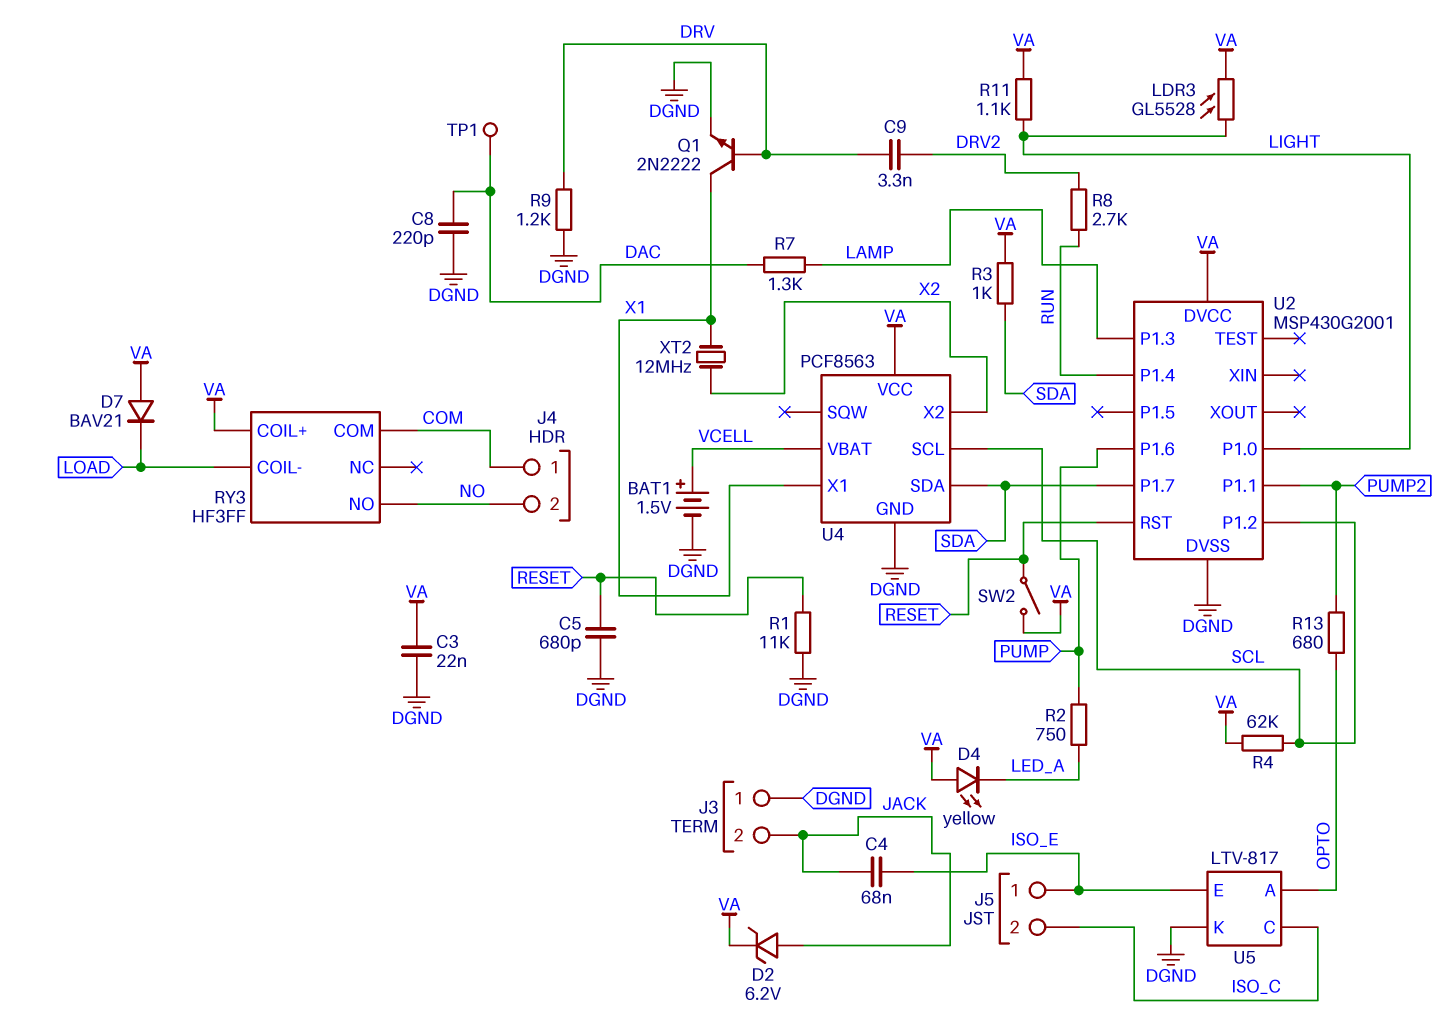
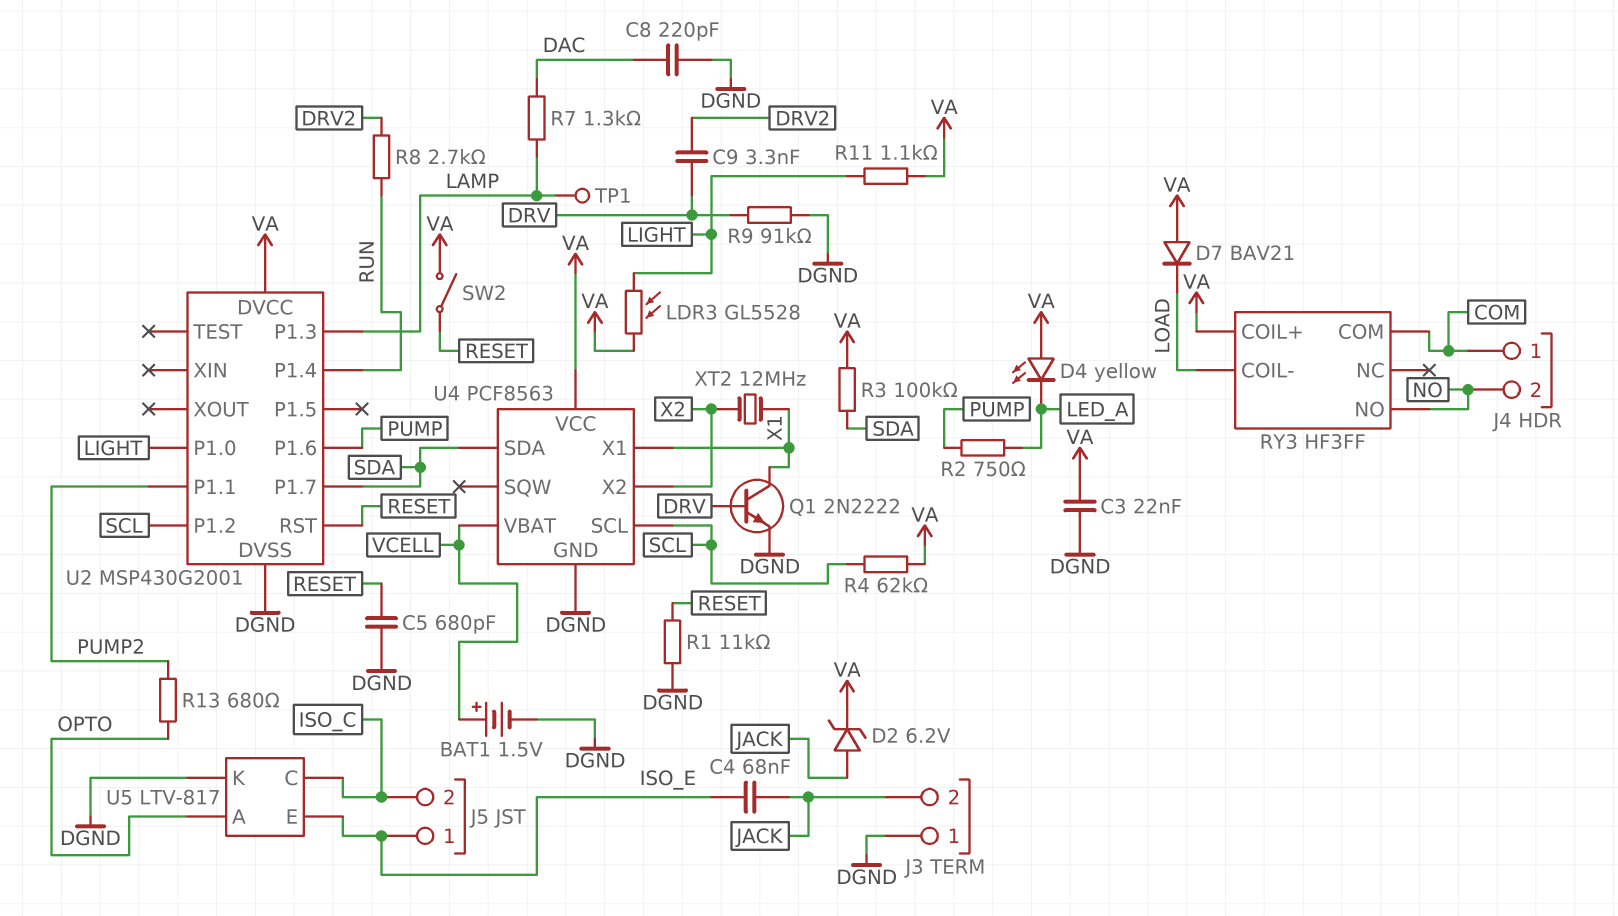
R3: 1k (SDA, VA) -> 100k (SDA, VA)
R9: 1.2k (DGND, DRV) -> 91k (DGND, DRV)
TP1: test point (DAC) -> test point (LAMP)

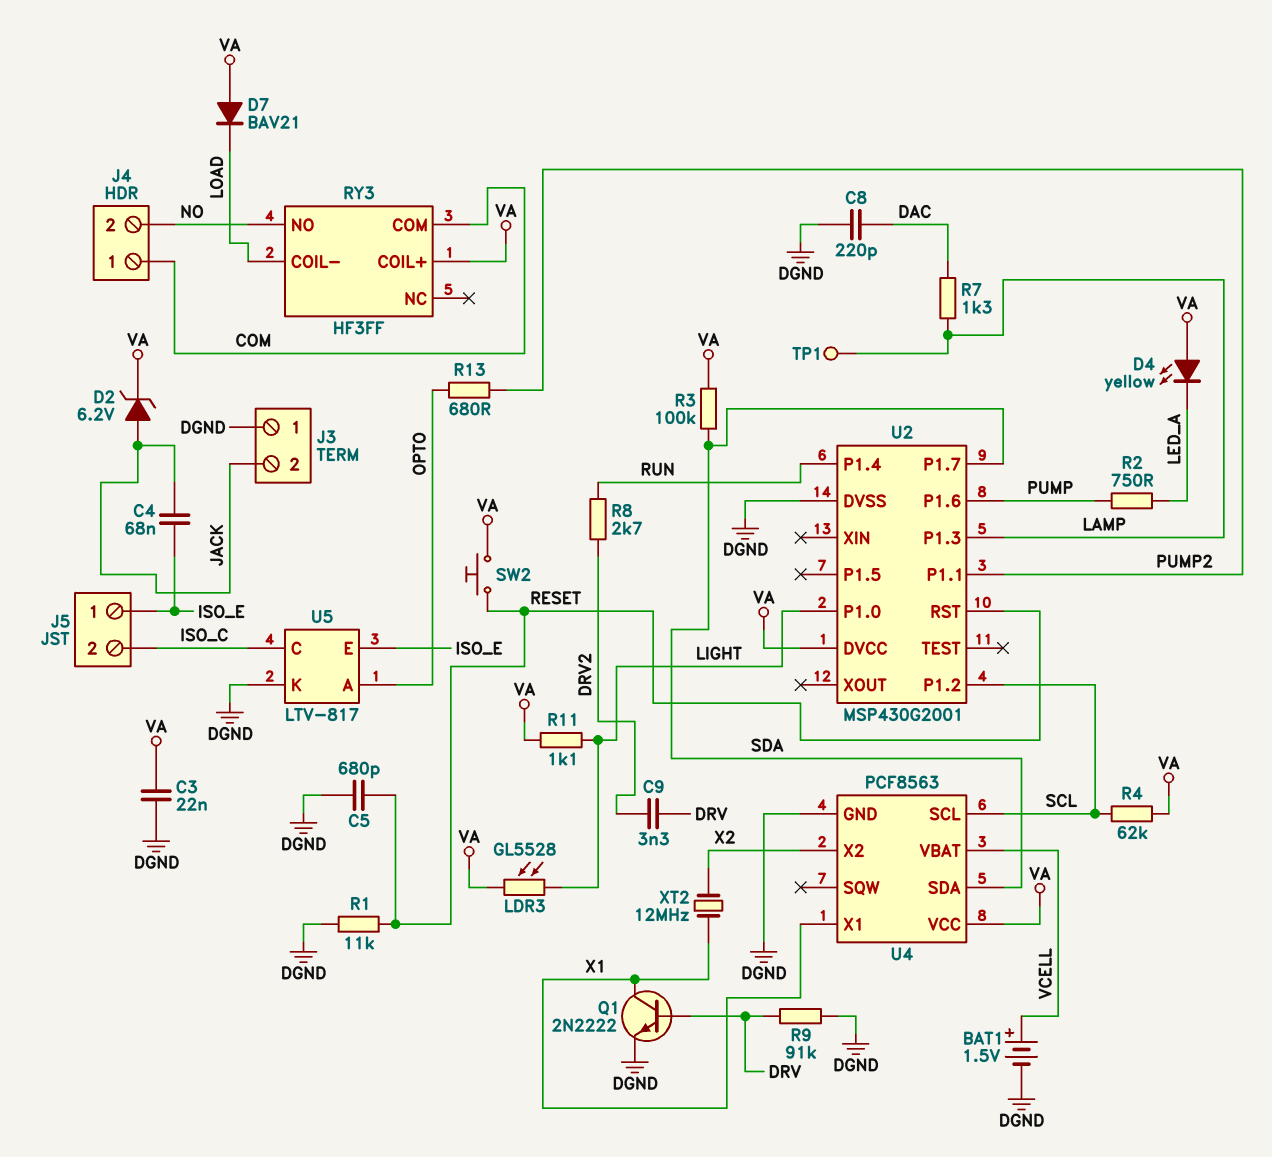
SW2: switch (RESET, VA) -> button (RESET, VA)

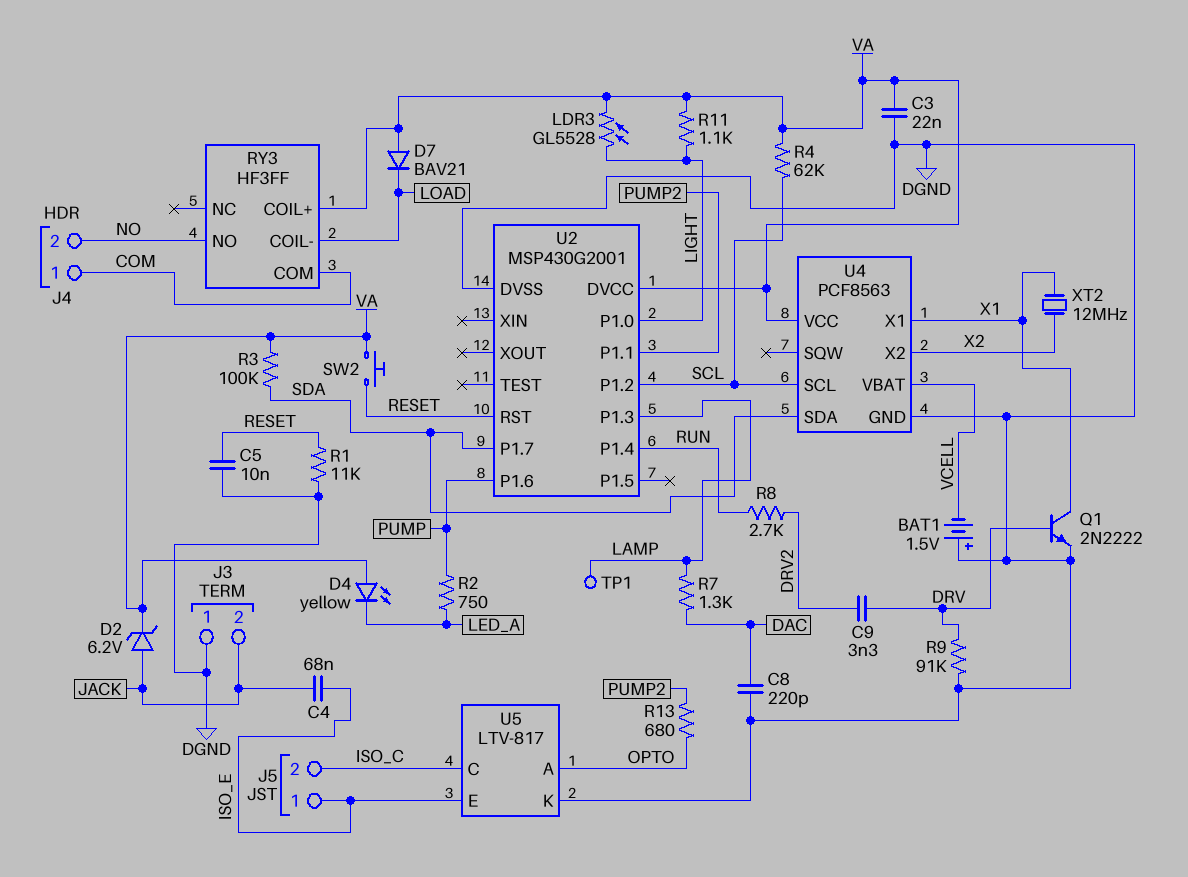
BAT1: 1.5V (plus VCELL, minus DGND) -> 1.5V (plus DGND, minus VCELL)
C5: 680pF (DGND, RESET) -> 10nF (DGND, RESET)

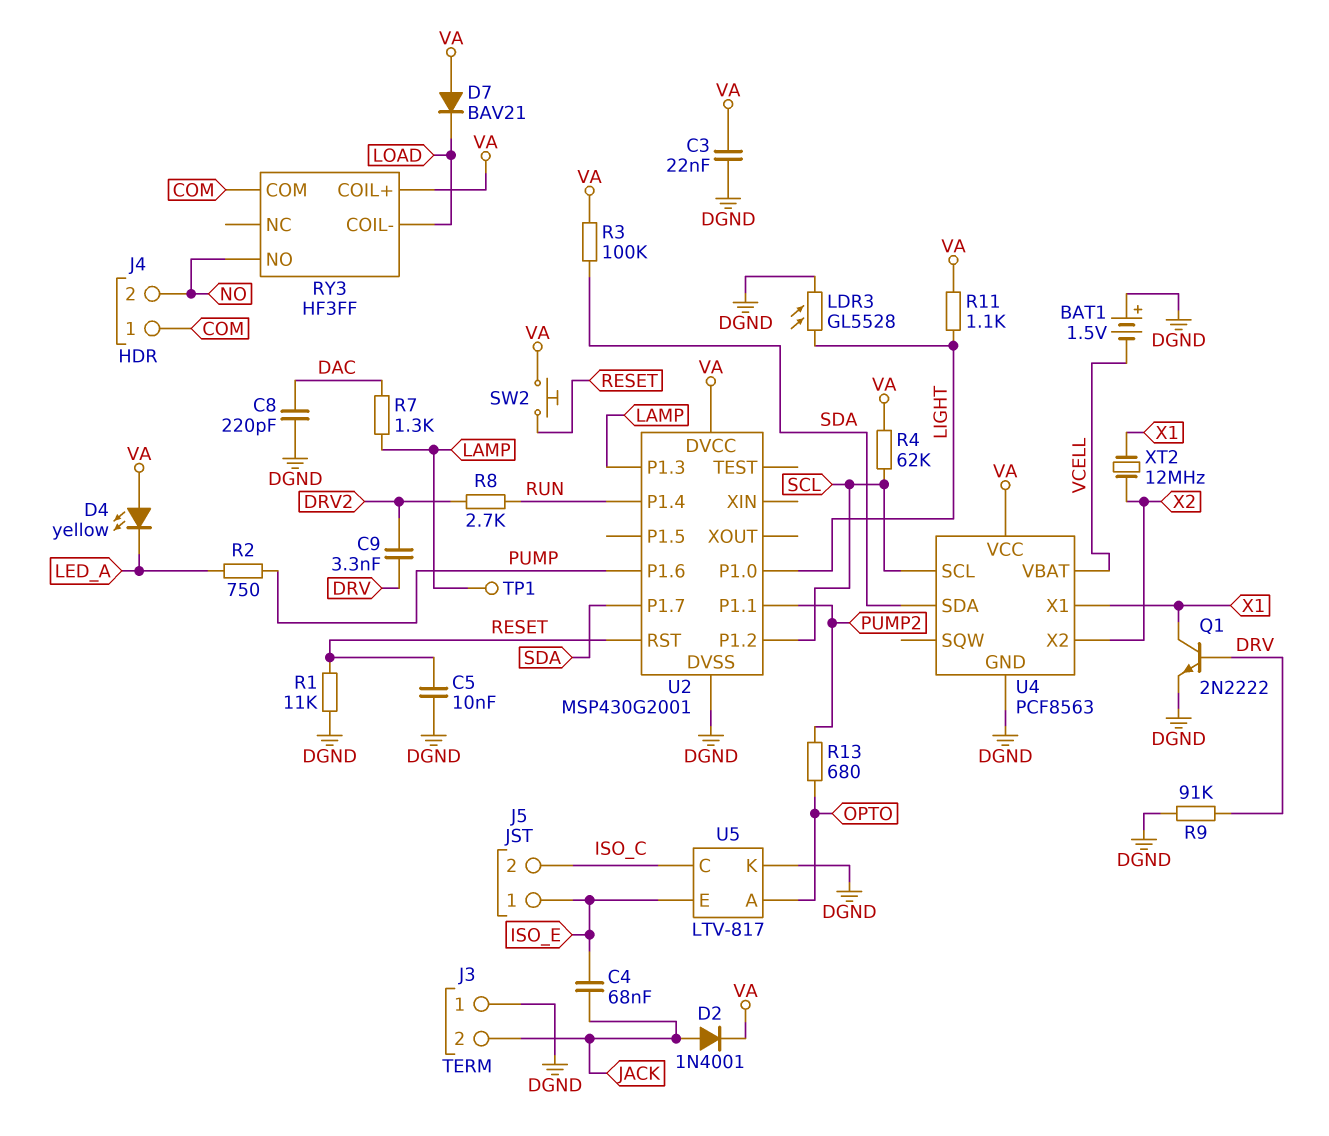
D2: zener 6.2V (A JACK, K VA) -> diode 1N4001 (A JACK, K VA)
LDR3: GL5528 (LIGHT, VA) -> GL5528 (DGND, LIGHT)

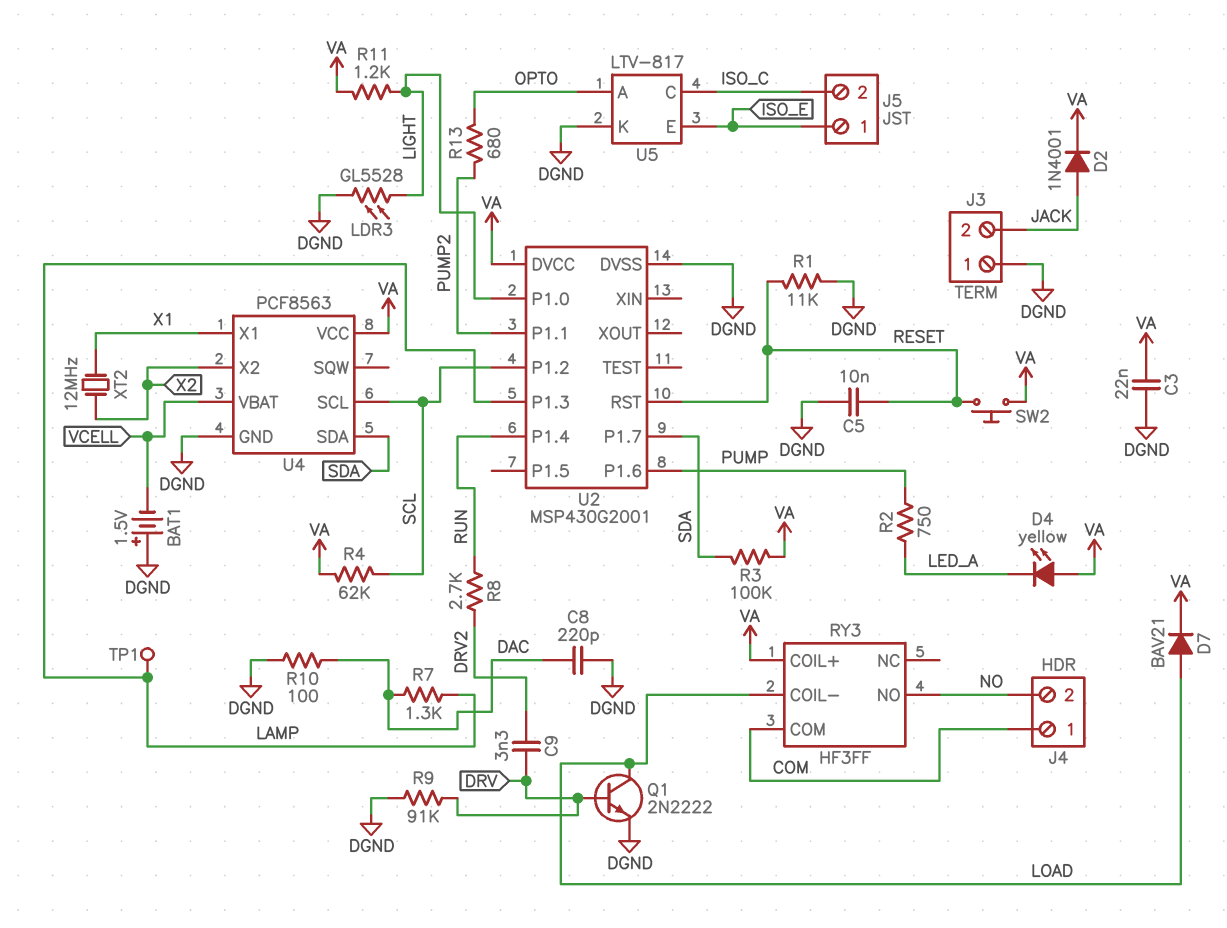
C4: 68nF (ISO_E, JACK) -> none
D7: diode BAV21 (A VA, K LOAD) -> diode BAV21 (A LOAD, K VA)
Q1: NPN 2N2222 (B DRV, C X1, E DGND) -> NPN 2N2222 (B DRV, C LOAD, E DGND)
R10: none -> 100 (DAC, DGND)
R11: 1.1k (LIGHT, VA) -> 1.2k (LIGHT, VA)

